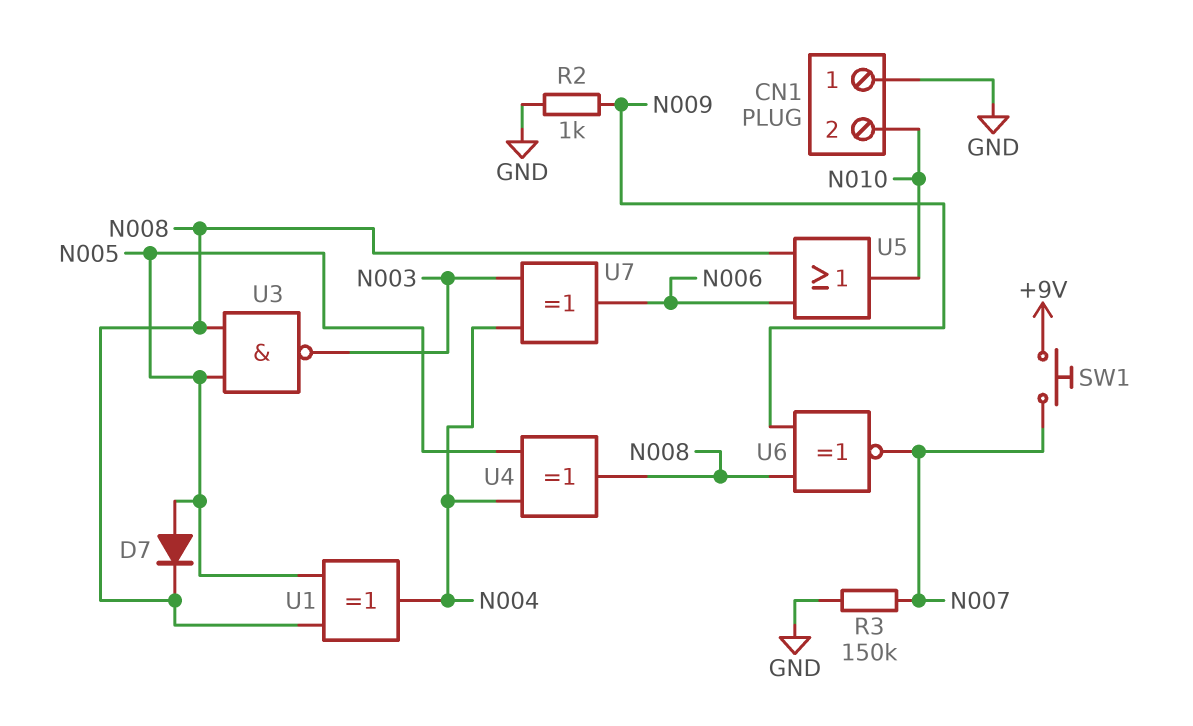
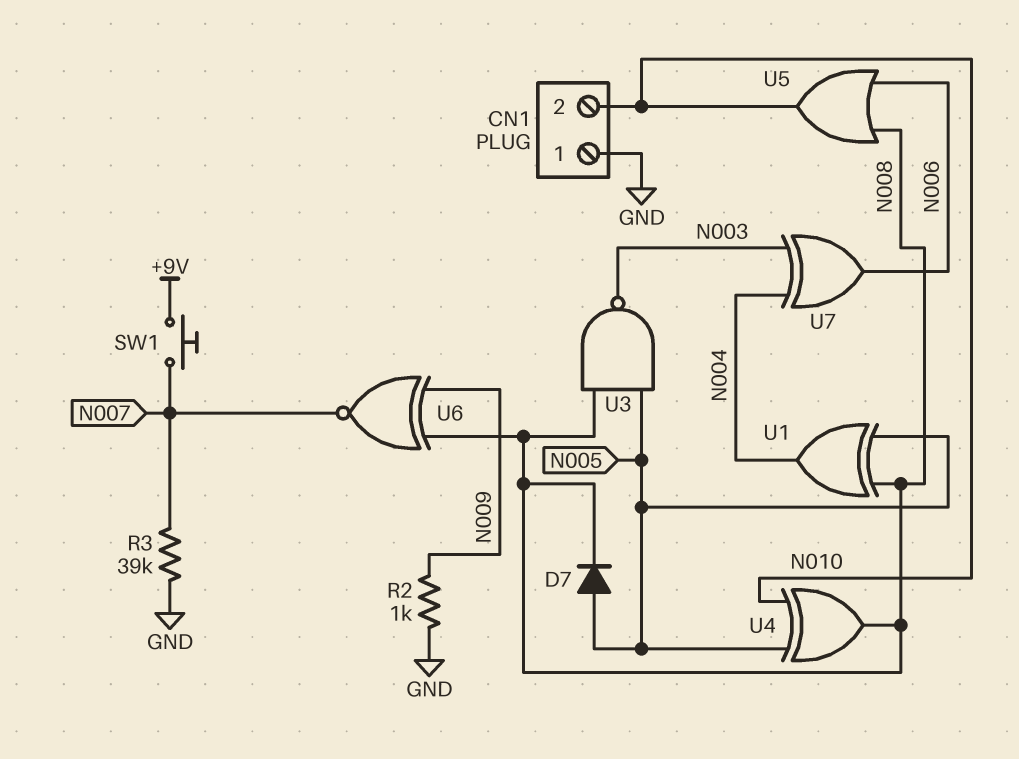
R3: 150k (GND, N007) -> 39k (GND, N007)
U4: XOR (in N004, in N005, out N008) -> XOR (in N005, in N010, out N008)

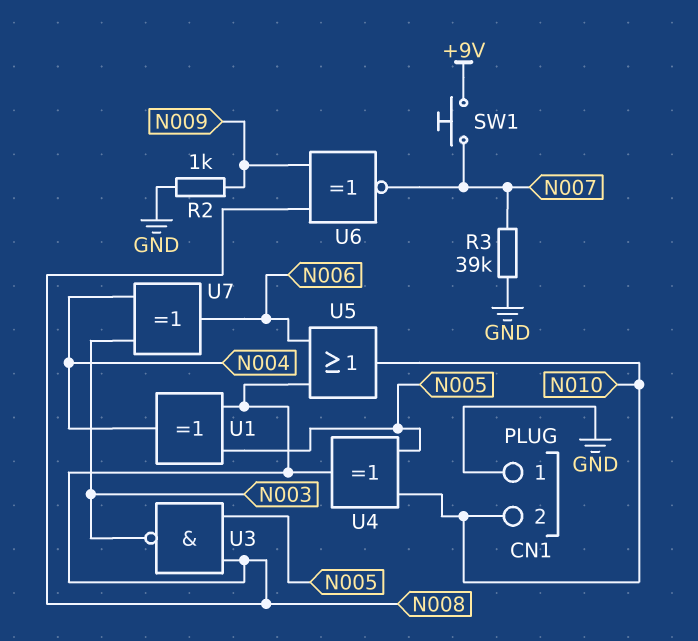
D7: diode (A N005, K N008) -> none

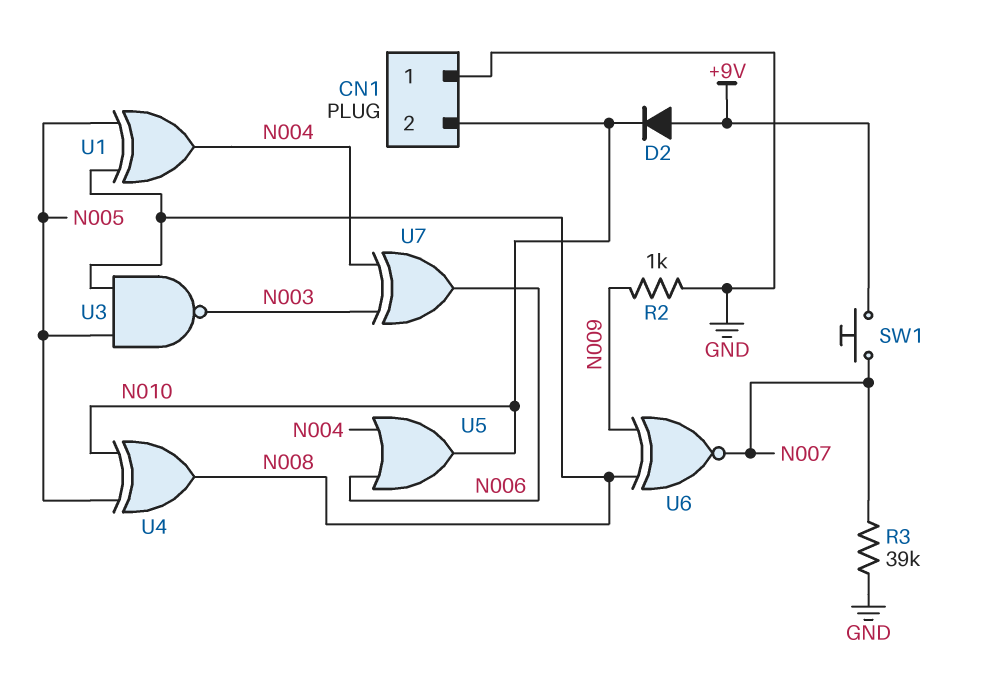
D2: none -> diode (A +9V, K N010)
U5: OR (in N006, in N008, out N010) -> OR (in N004, in N006, out N010)

